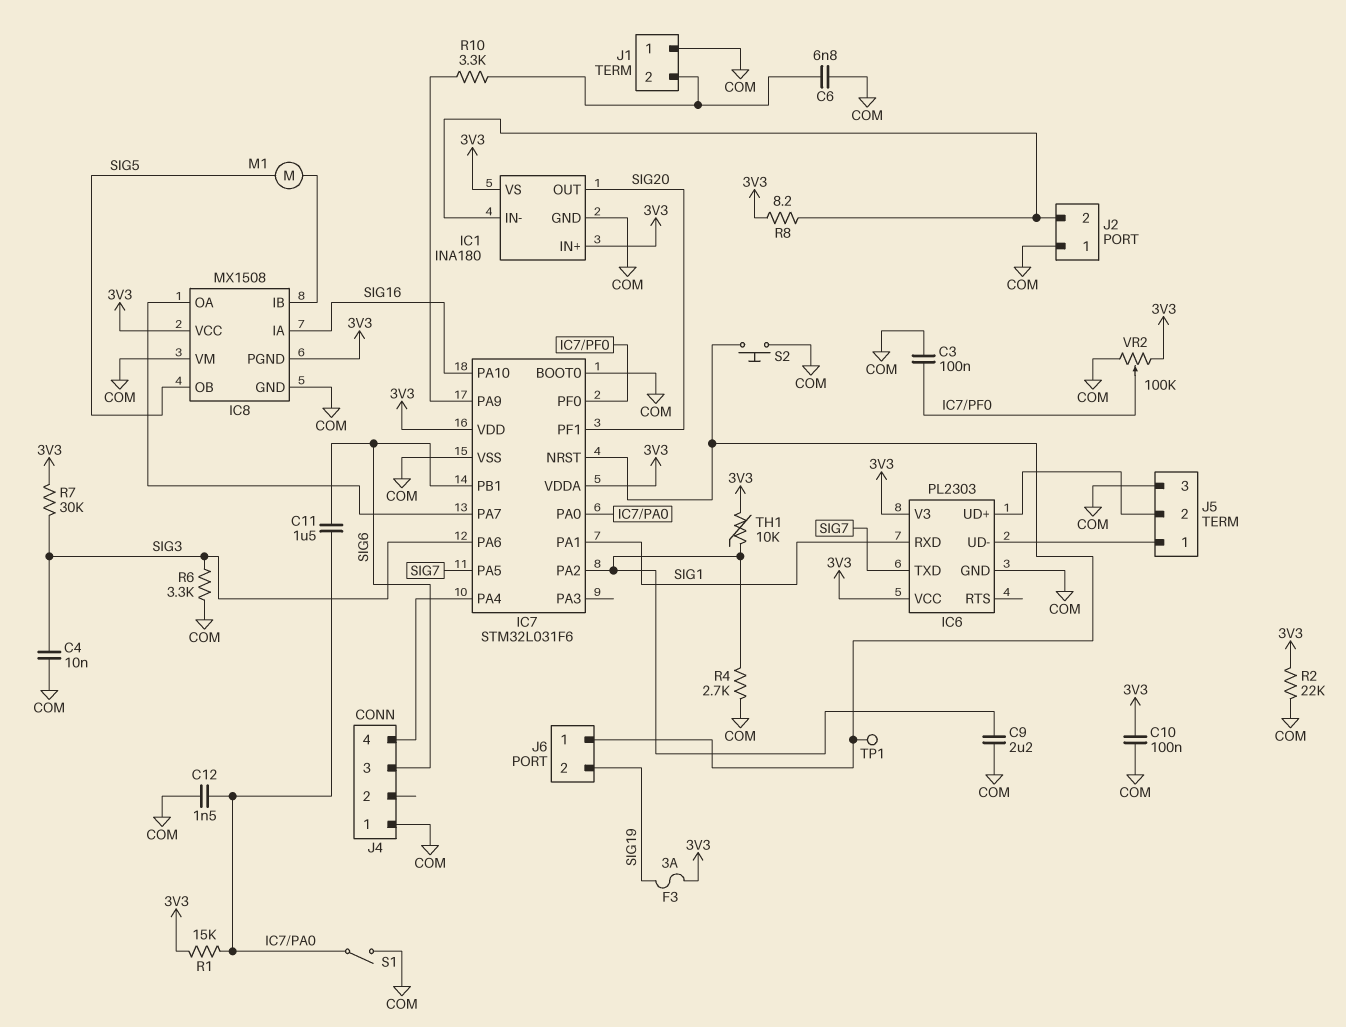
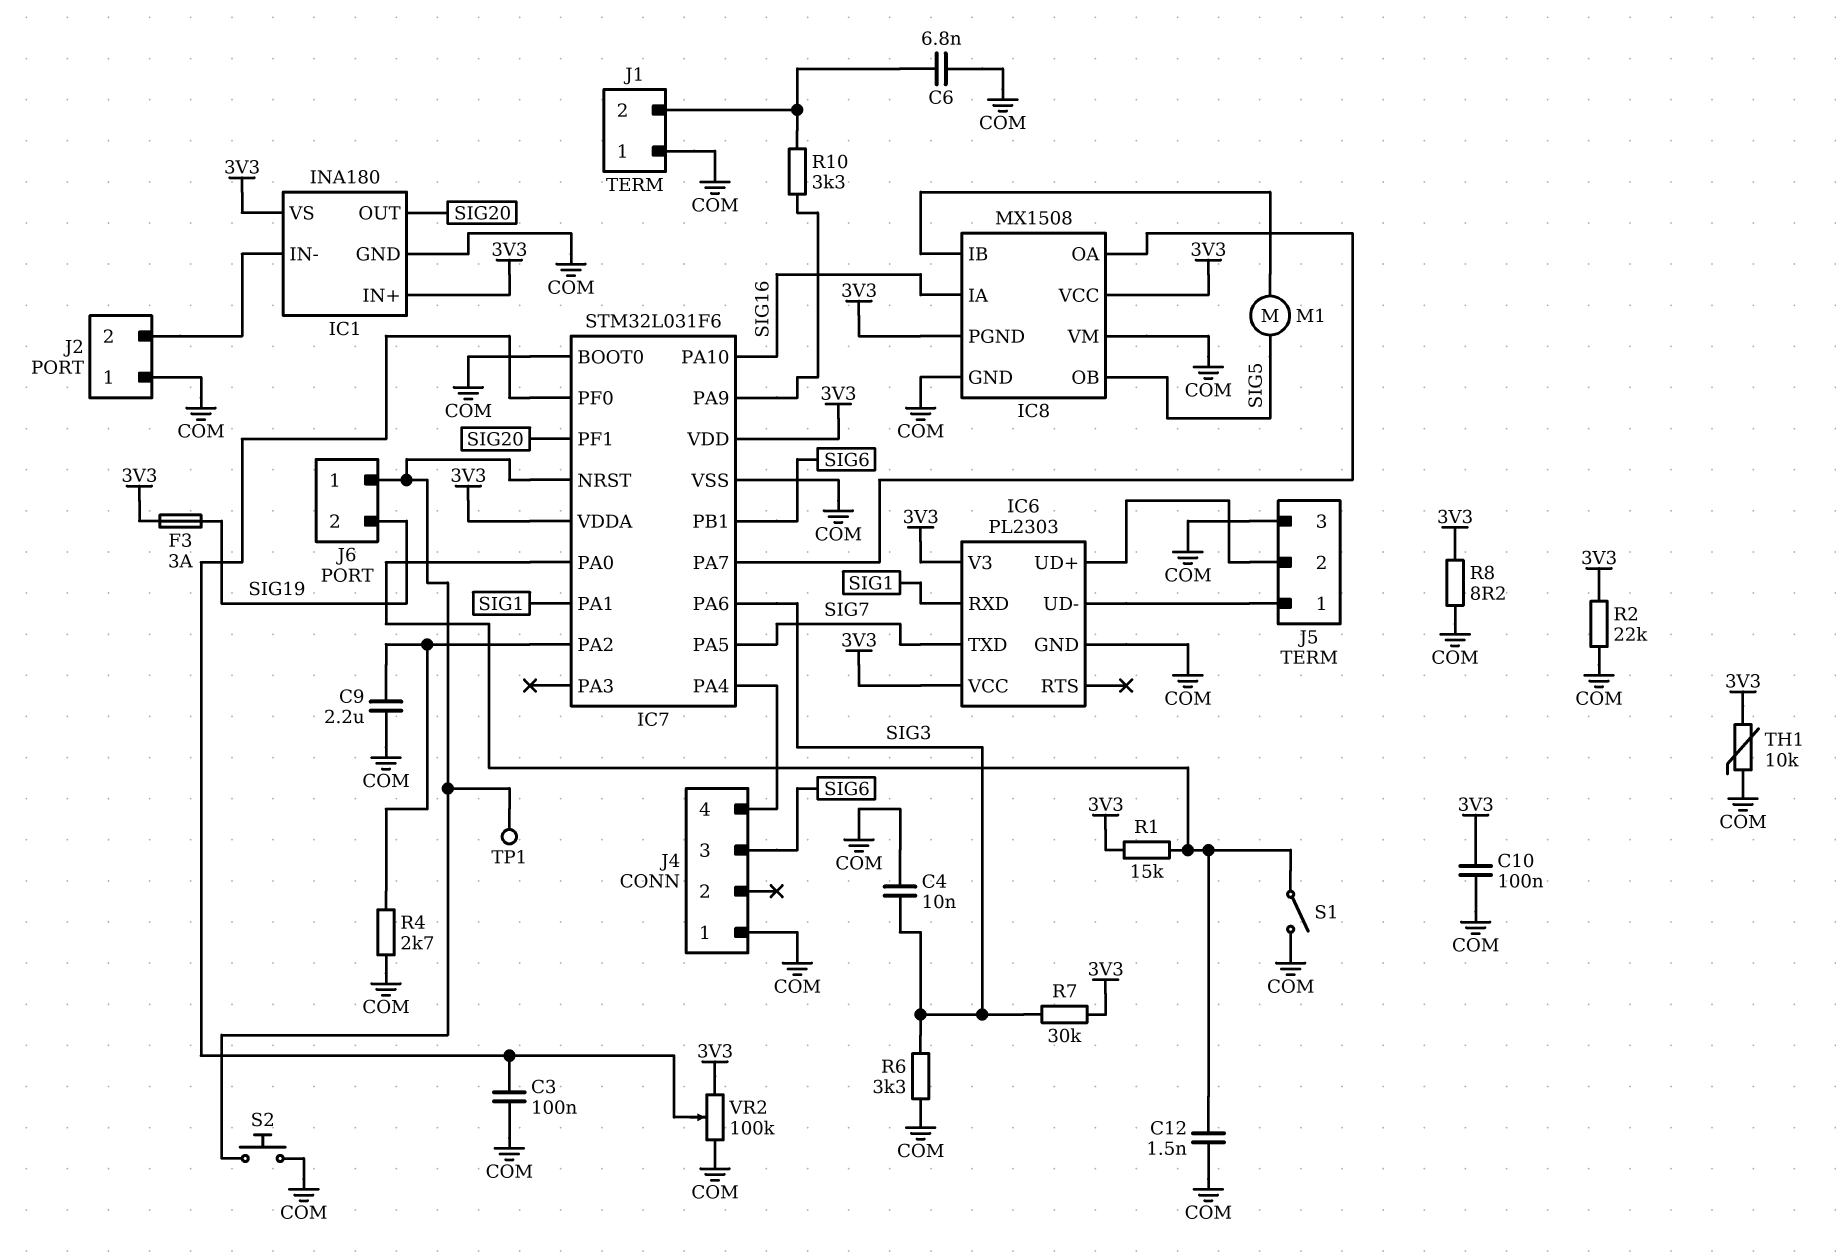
C11: 1.5uF (IC7/PA0, SIG6) -> none
R8: 8.2 (3V3, IC1/IN-) -> 8.2 (3V3, COM)
TH1: 10k (3V3, IC7/PA2) -> 10k (3V3, COM)

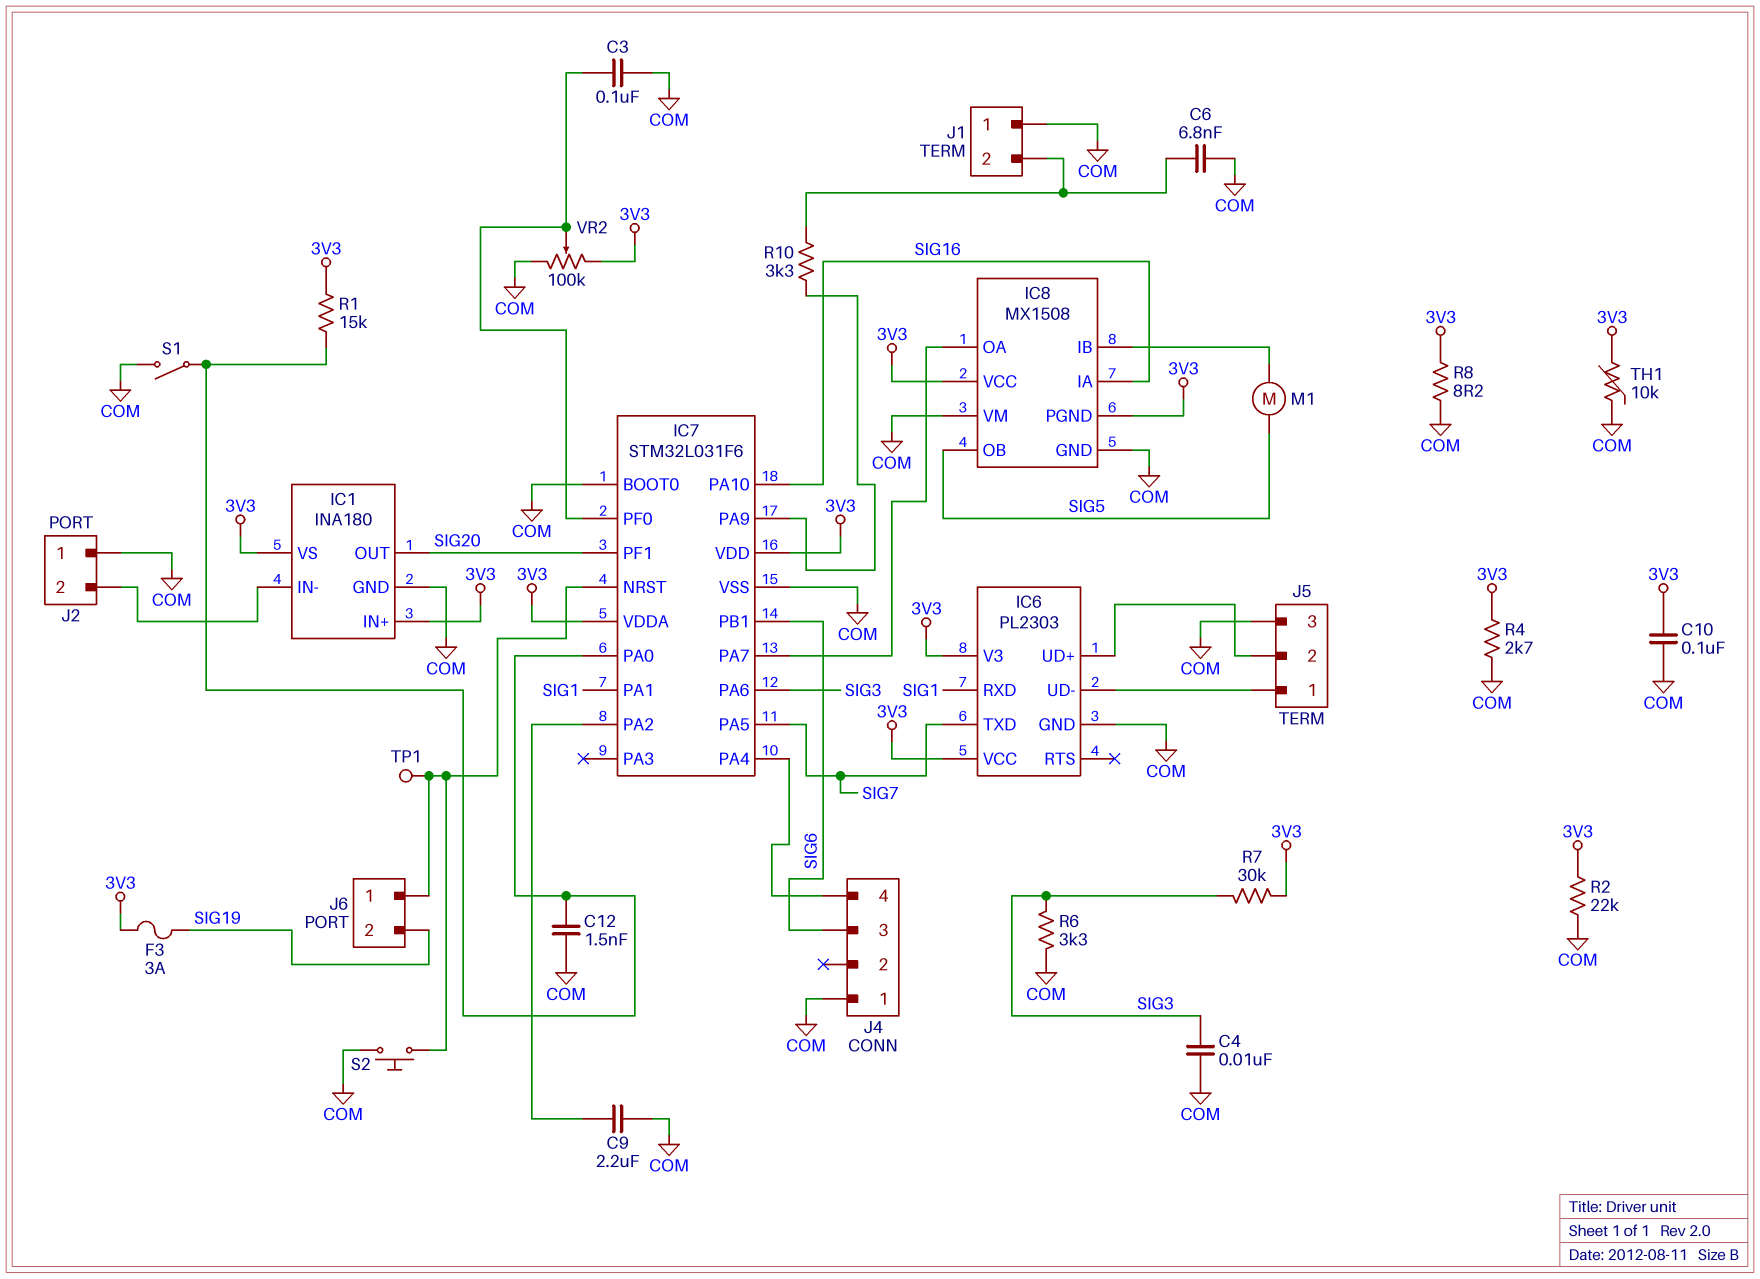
R4: 2.7k (COM, IC7/PA2) -> 2.7k (3V3, COM)

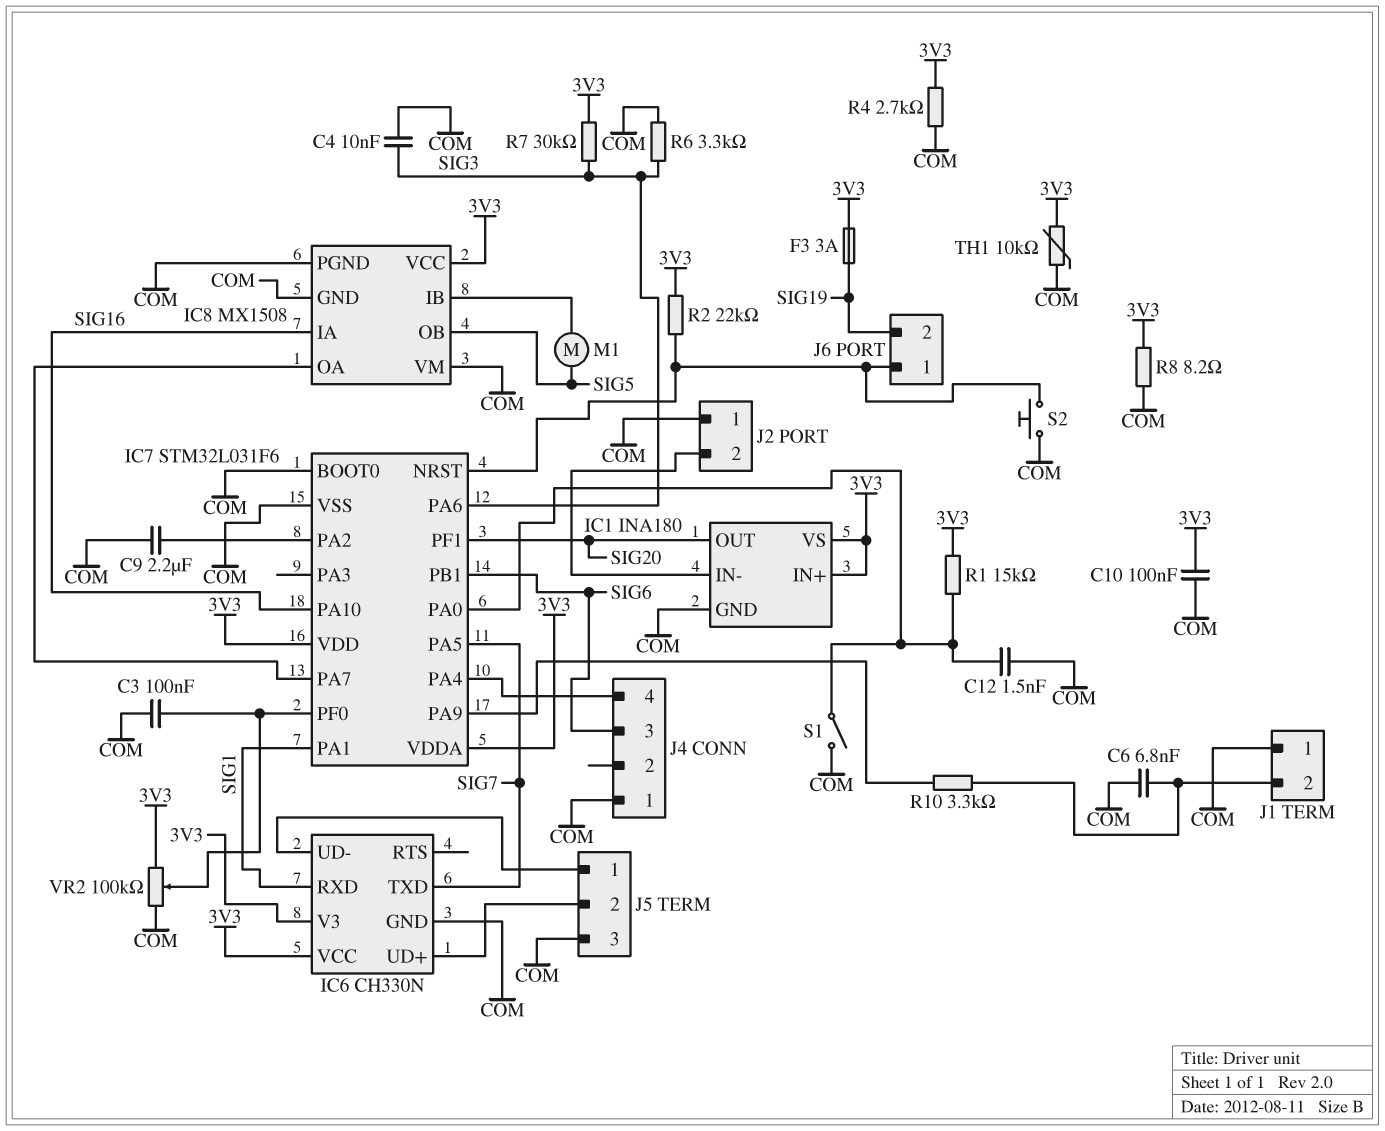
IC6: PL2303 -> CH330N
IC8 pin PGND: 3V3 -> COM
R2: 22k (3V3, COM) -> 22k (3V3, IC7/NRST)
TP1: test point (IC7/NRST) -> none

